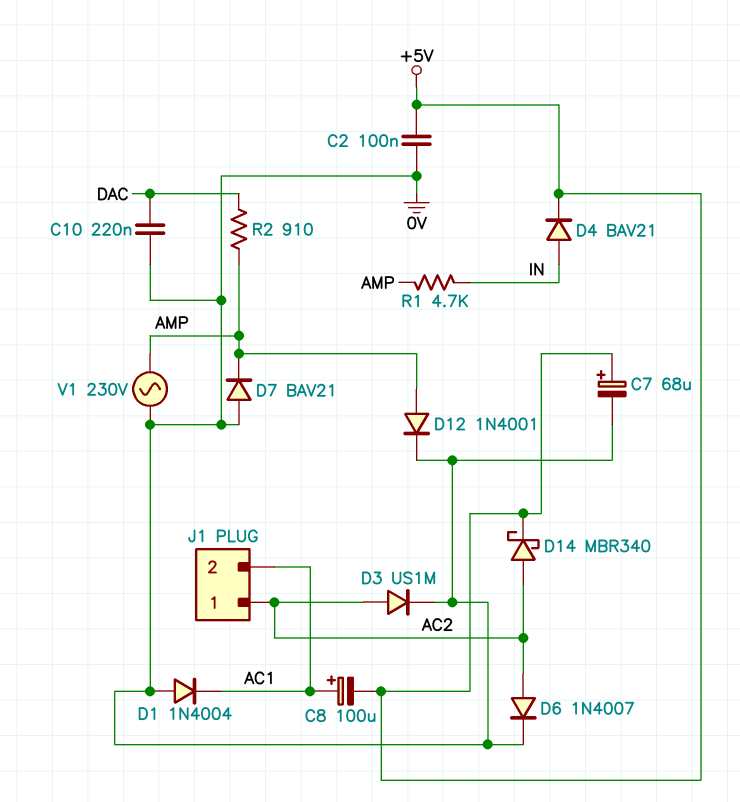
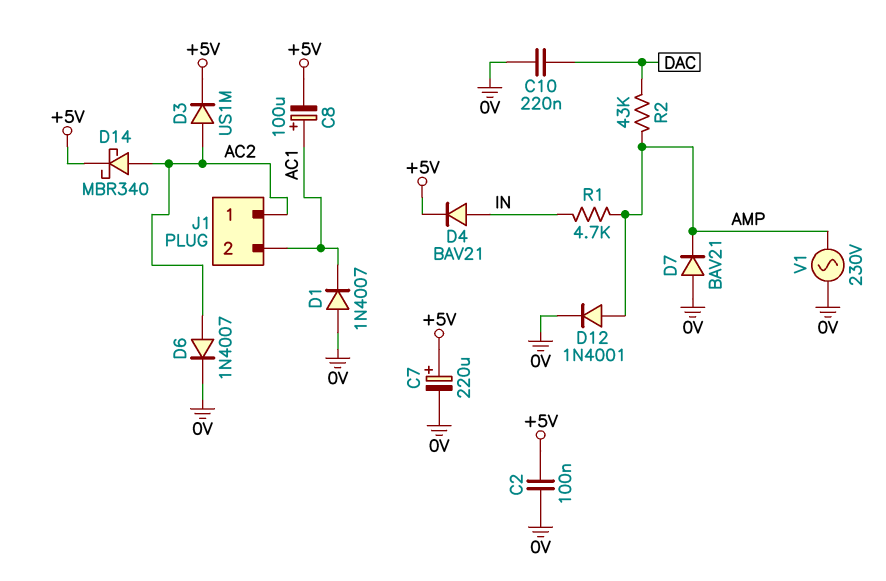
C7: 68uF (plus +5V, minus 0V) -> 220uF (plus +5V, minus 0V)
D1: diode 1N4004 (A 0V, K AC1) -> diode 1N4007 (A 0V, K AC1)
D3: diode US1M (A AC2, K 0V) -> diode US1M (A AC2, K +5V)
R2: 910 (AMP, DAC) -> 43k (AMP, DAC)

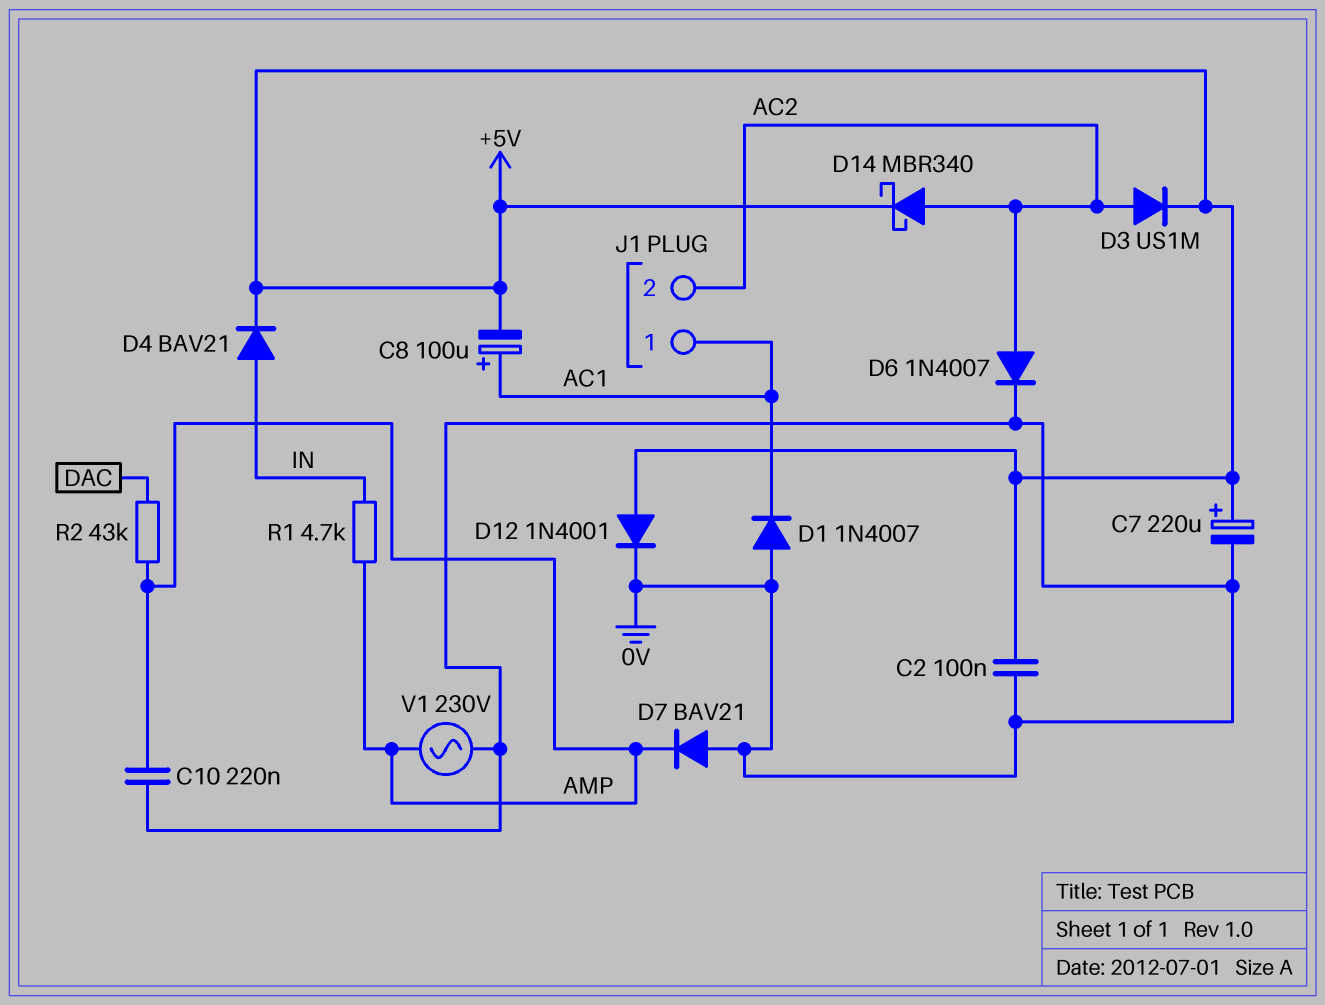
C10: 220nF (0V, DAC) -> 220nF (0V, AMP)
D12: diode 1N4001 (A AMP, K 0V) -> diode 1N4001 (A +5V, K 0V)
J1 pin 1: AC2 -> AC1
J1 pin 2: AC1 -> AC2

